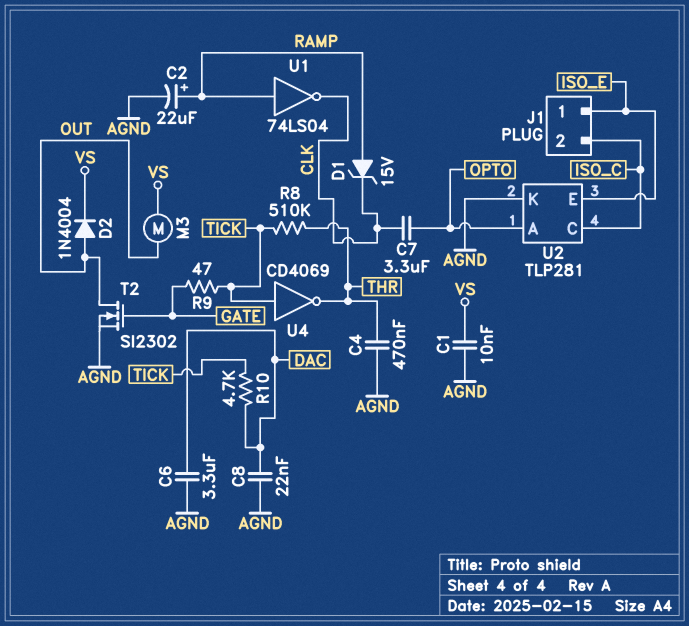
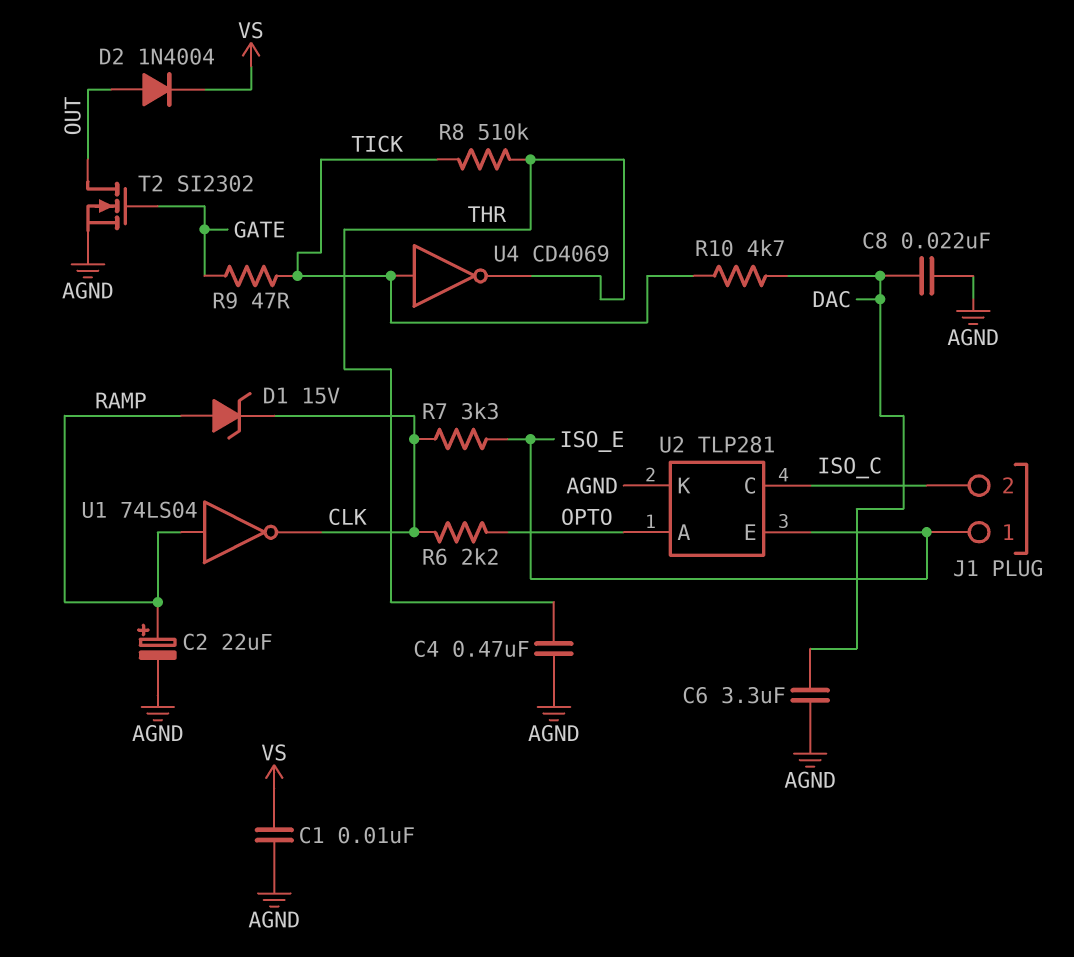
C7: 3.3uF (CLK, OPTO) -> none
M3: motor (OUT, VS) -> none
R6: none -> 2.2k (CLK, OPTO)
R7: none -> 3.3k (CLK, ISO_E)

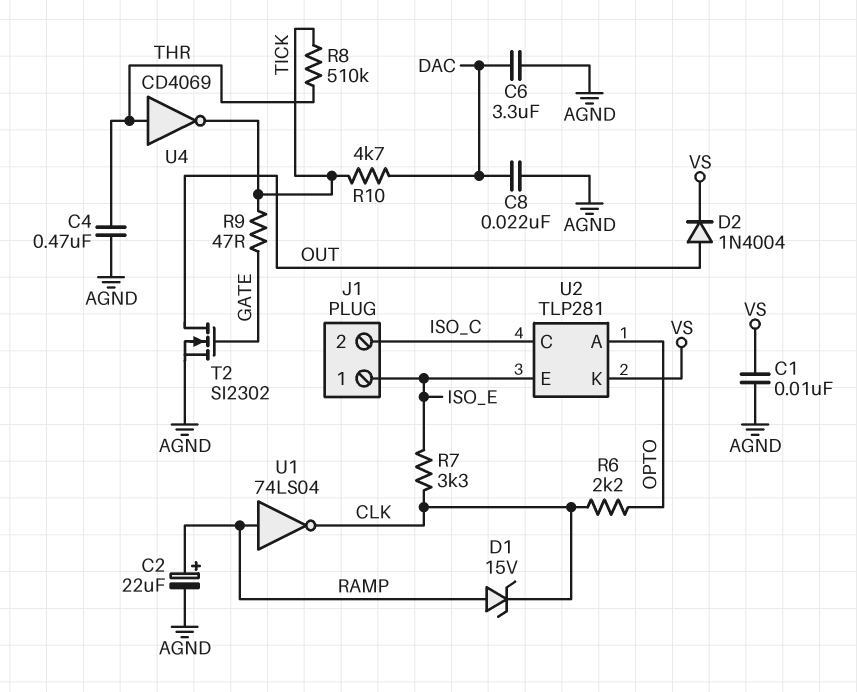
U2 pin K: AGND -> VS
U4: NOT CD4069 (in TICK, out THR) -> NOT CD4069 (in THR, out TICK)

